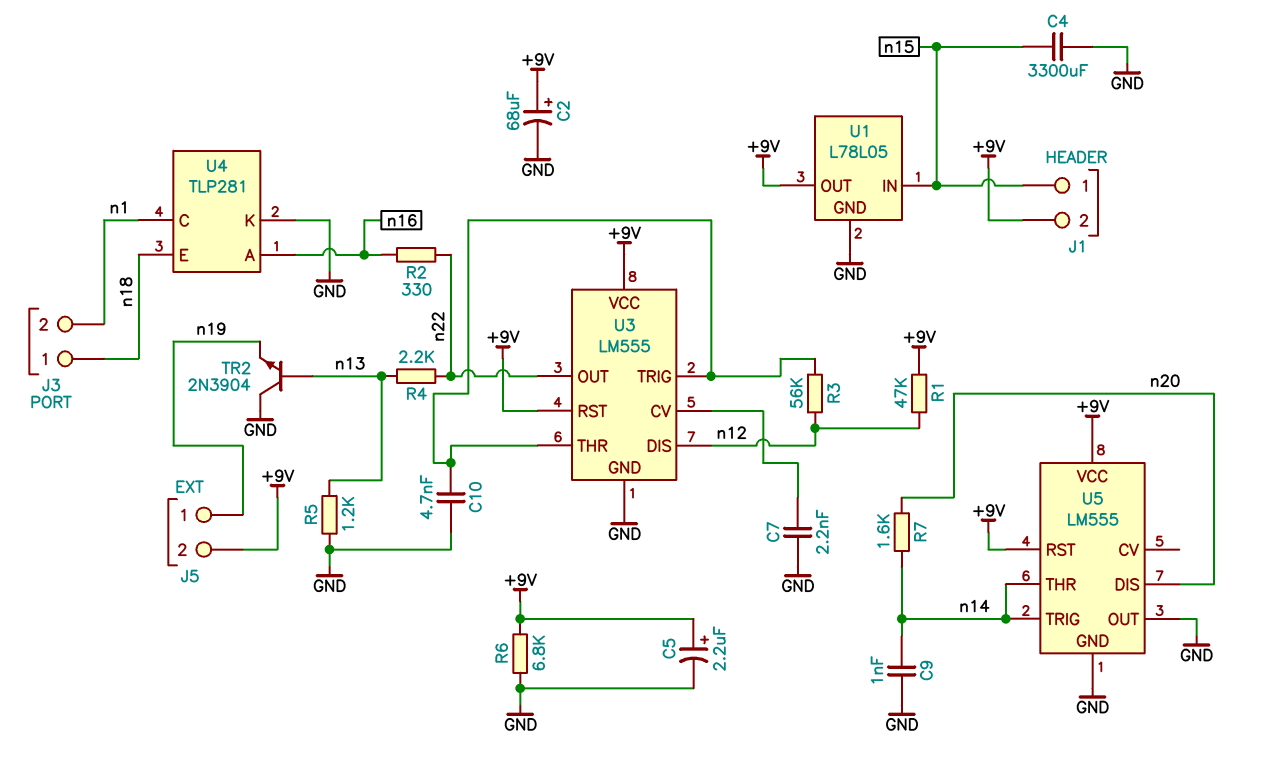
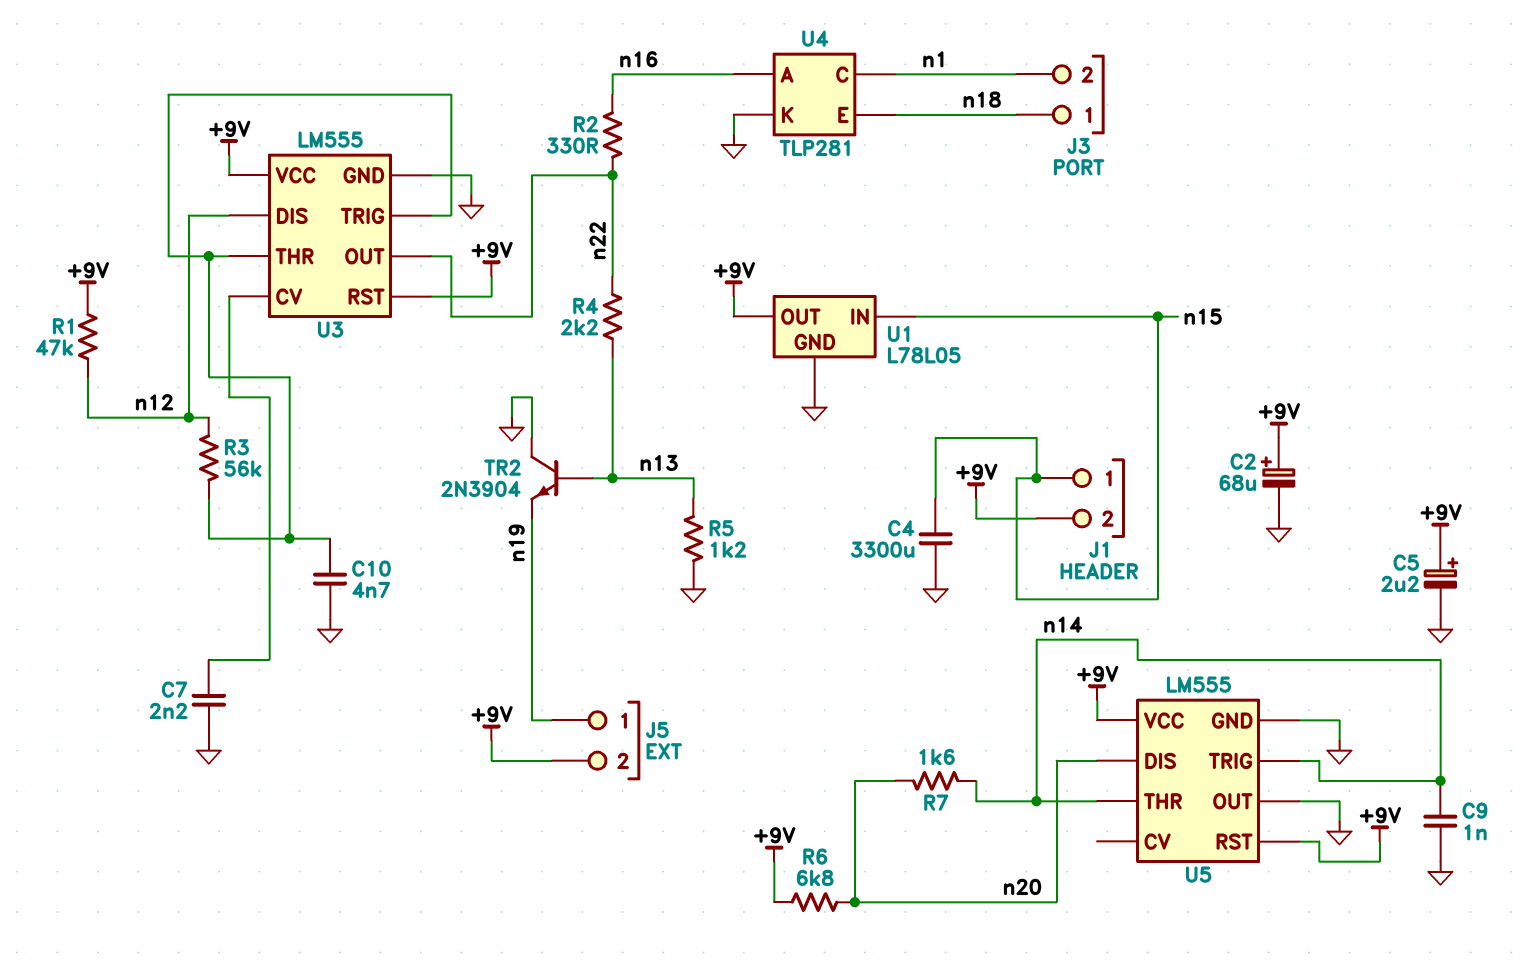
R6: 6.8k (+9V, GND) -> 6.8k (+9V, n20)

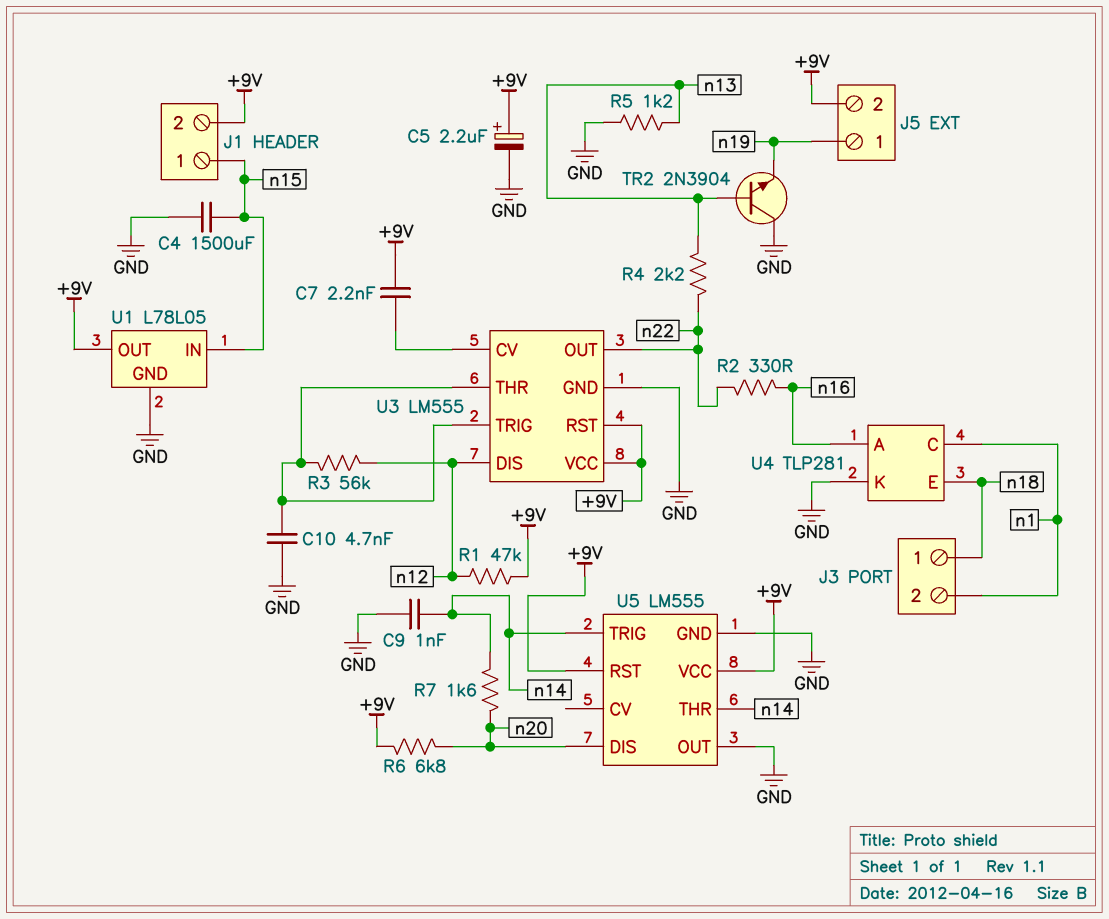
C2: 68uF (plus +9V, minus GND) -> none
C4: 3300uF (GND, n15) -> 1500uF (GND, n15)
C7: 2.2nF (GND, U3/CV) -> 2.2nF (+9V, U3/CV)

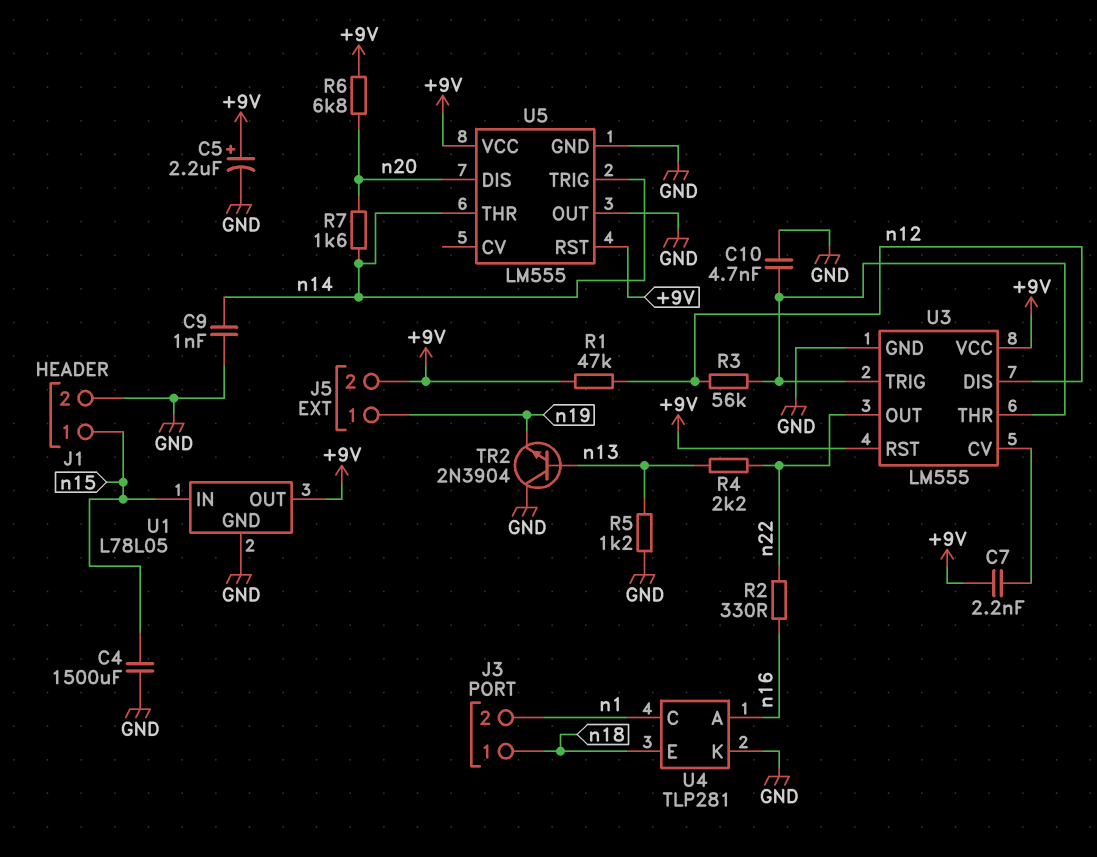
J1 pin 2: +9V -> GND

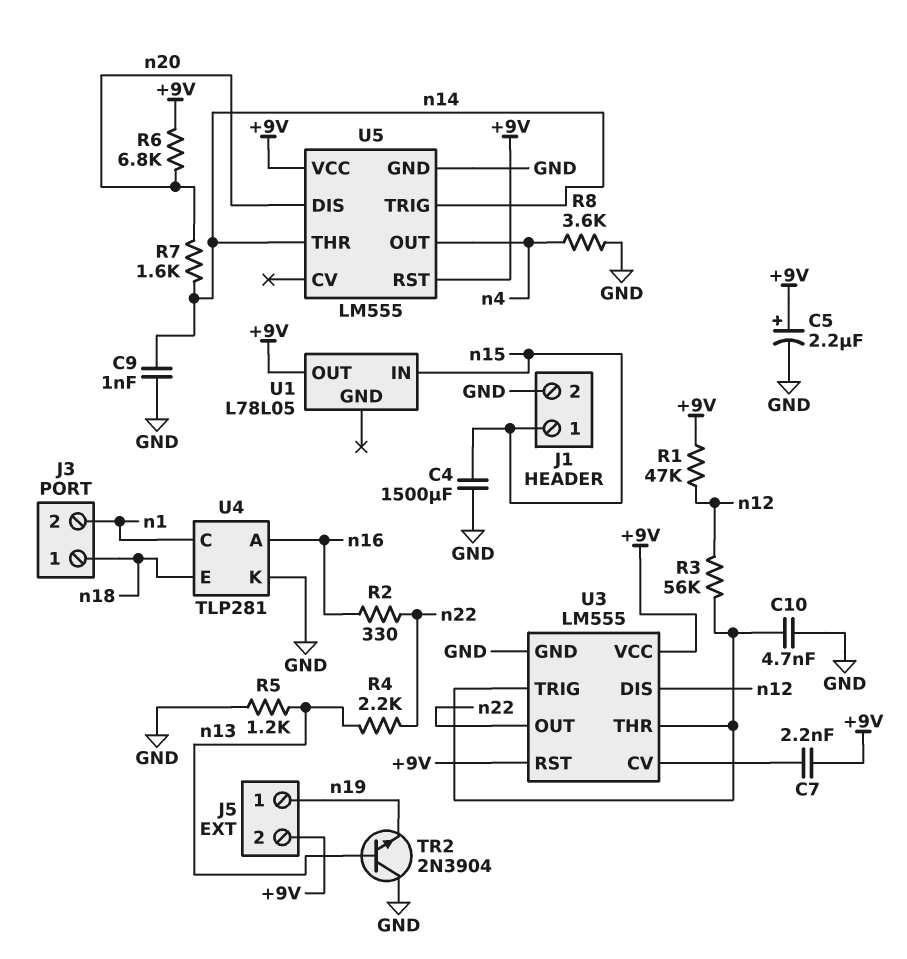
R8: none -> 3.6k (GND, n4)
U1 pin GND: GND -> none
U5 pin OUT: GND -> n4

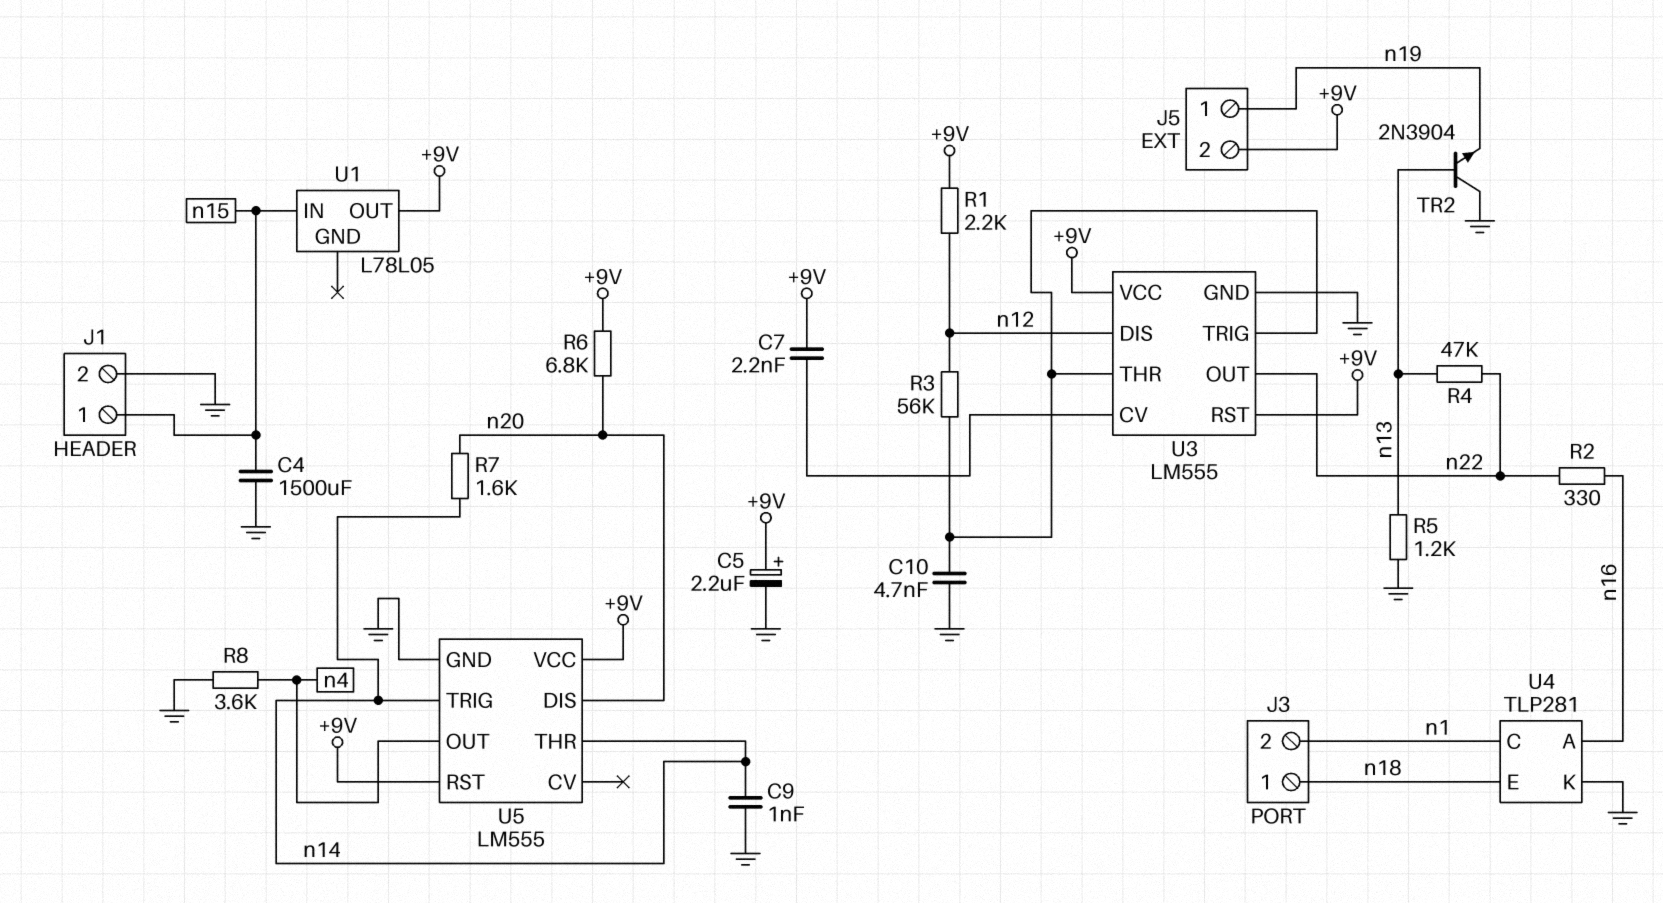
R1: 47k (+9V, n12) -> 2.2k (+9V, n12)
R4: 2.2k (n13, n22) -> 47k (n13, n22)

